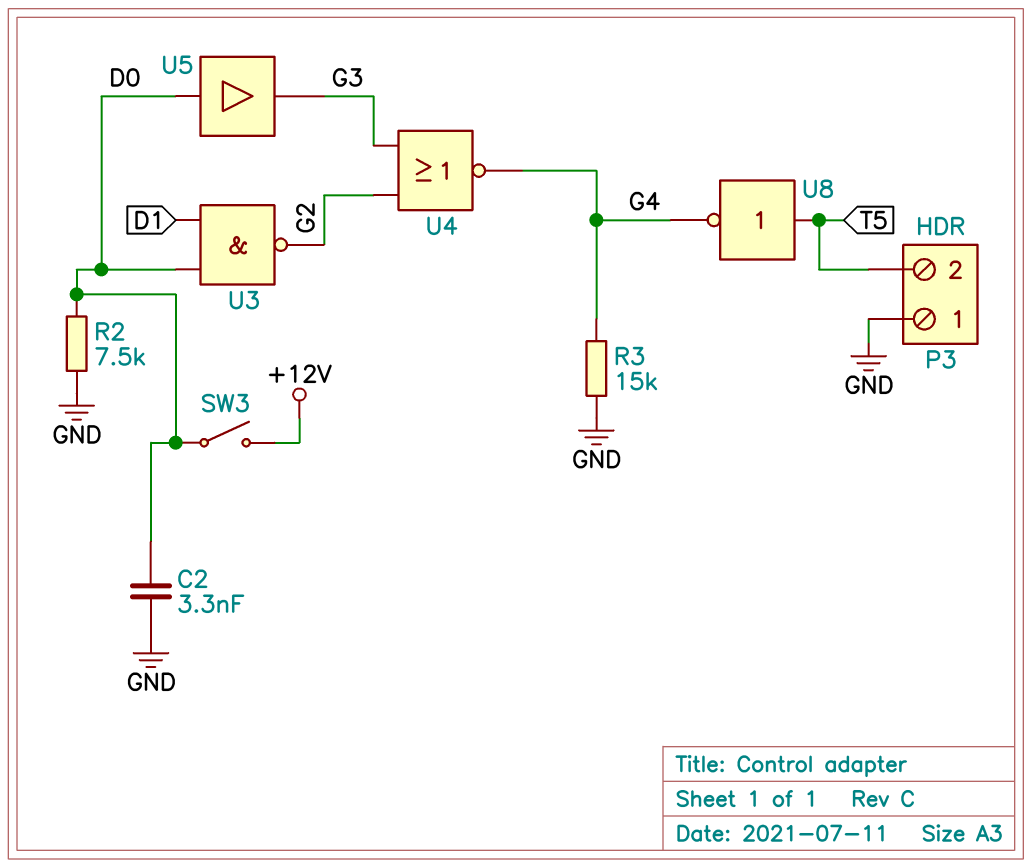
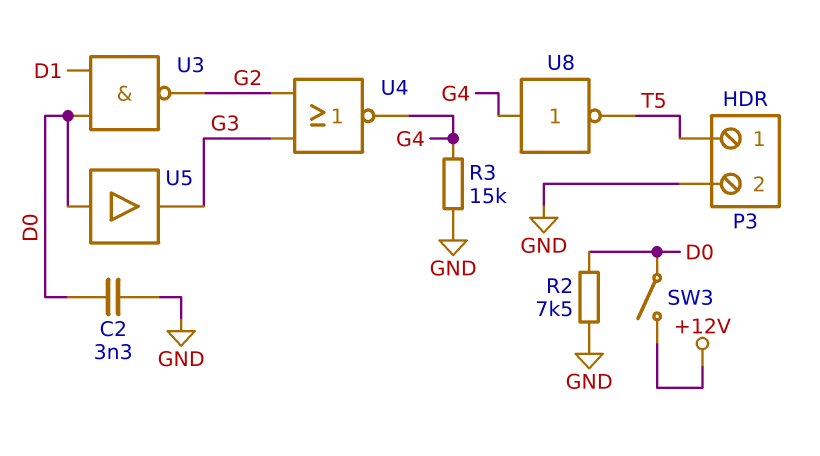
P3 pin 1: GND -> T5
P3 pin 2: T5 -> GND
U8: NOT (in T5, out G4) -> NOT (in G4, out T5)

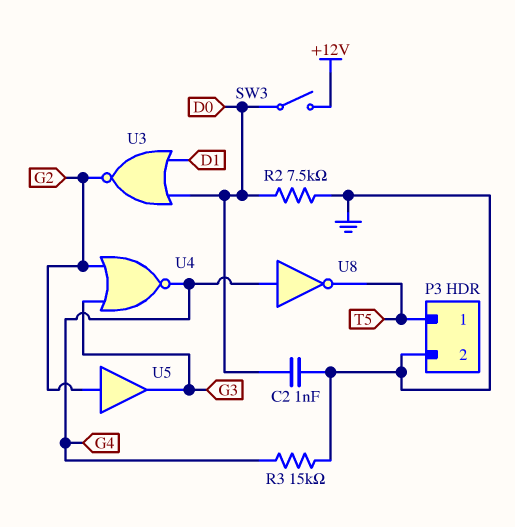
C2: 3.3nF (D0, GND) -> 1nF (D0, GND)
U3: NAND (in D0, in D1, out G2) -> NOR (in D0, in D1, out G2)
U5: buffer (in D0, out G3) -> buffer (in G2, out G3)

